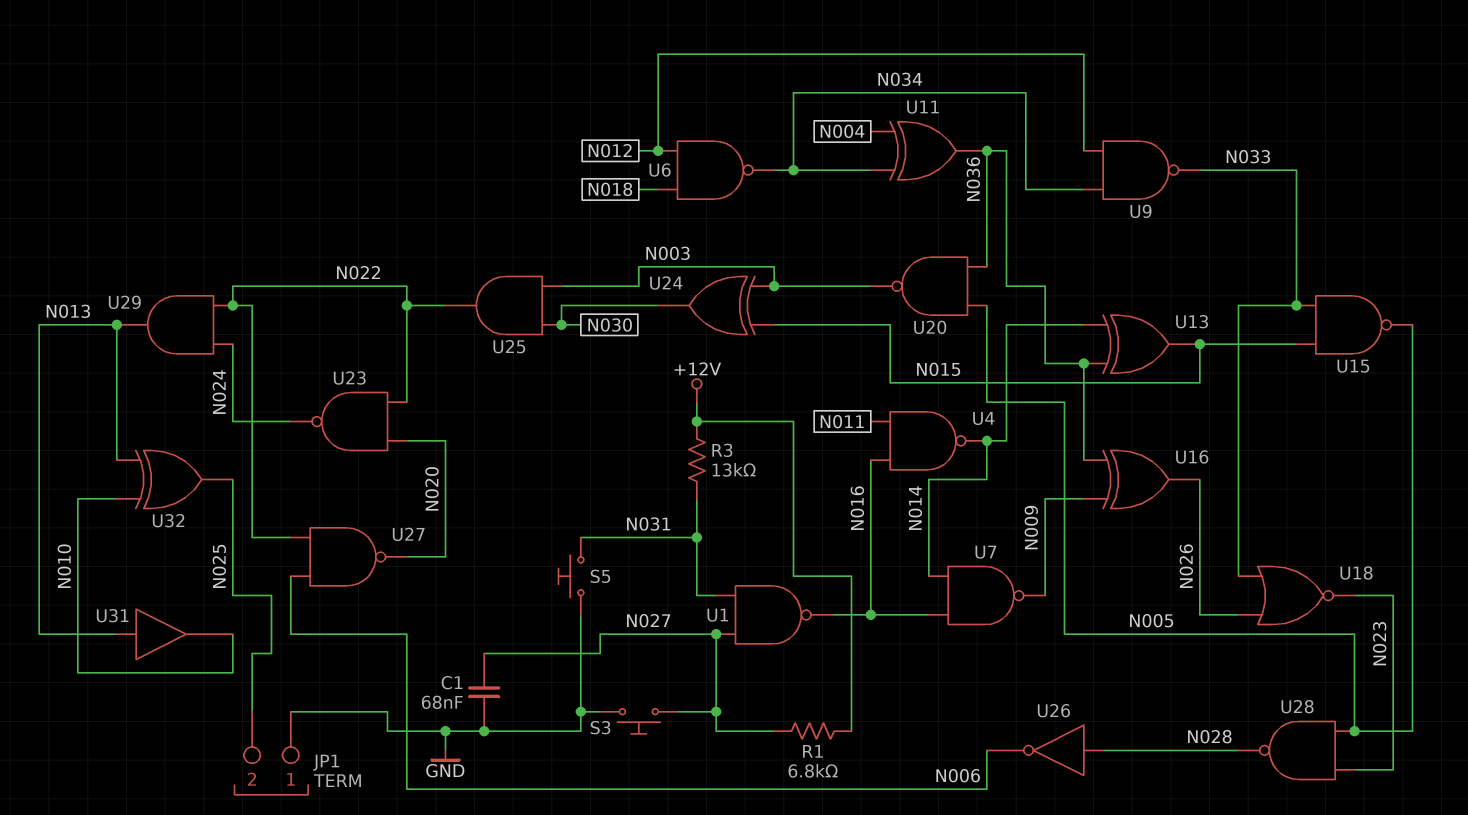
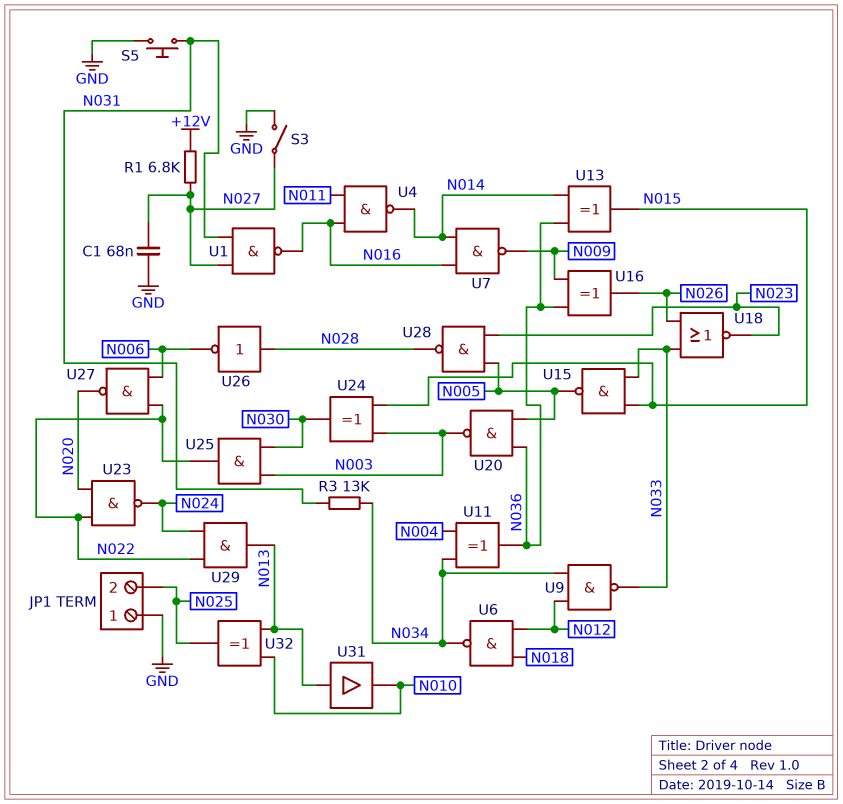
R3: 13k (+12V, N031) -> 13k (N031, N034)
S3: button (GND, N027) -> switch (GND, N027)

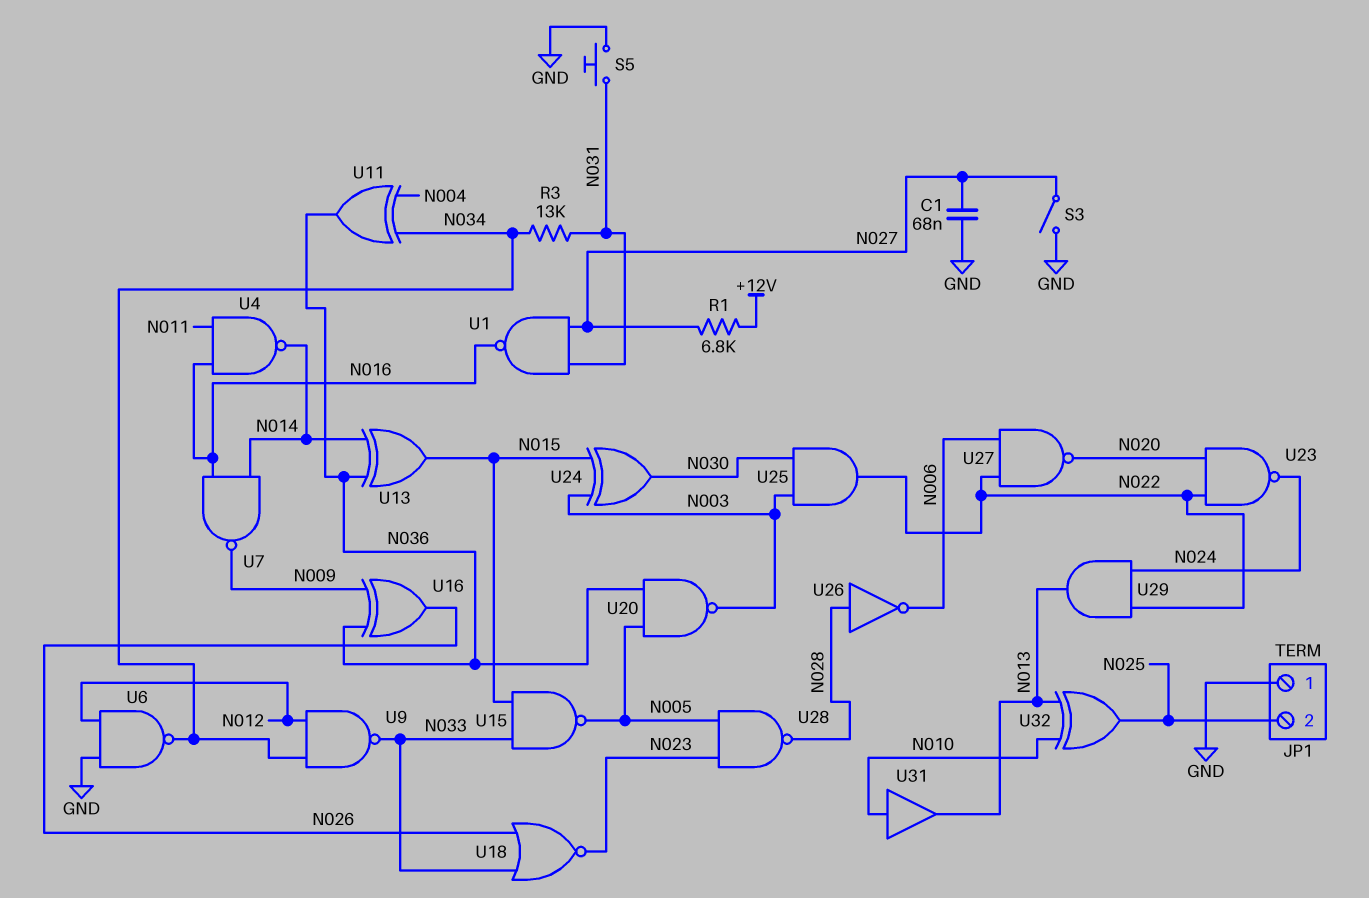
U6: NAND (in N012, in N018, out N034) -> NAND (in GND, in N012, out N034)
U31: buffer (in N013, out N010) -> buffer (in N010, out N013)

